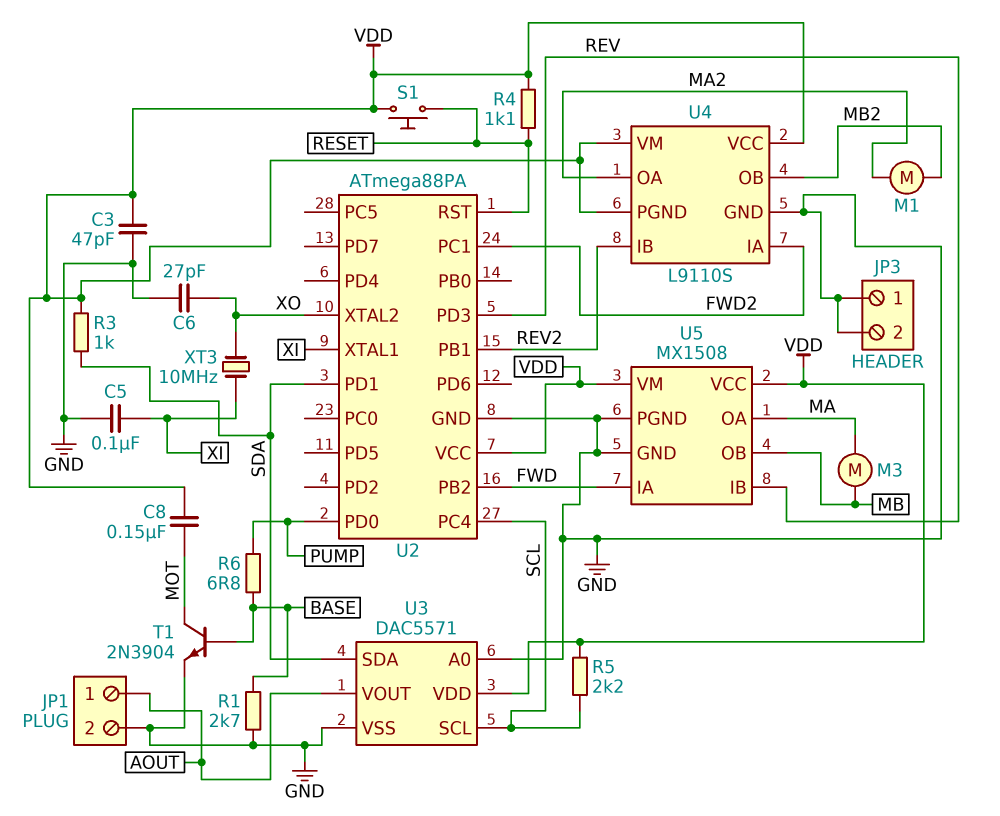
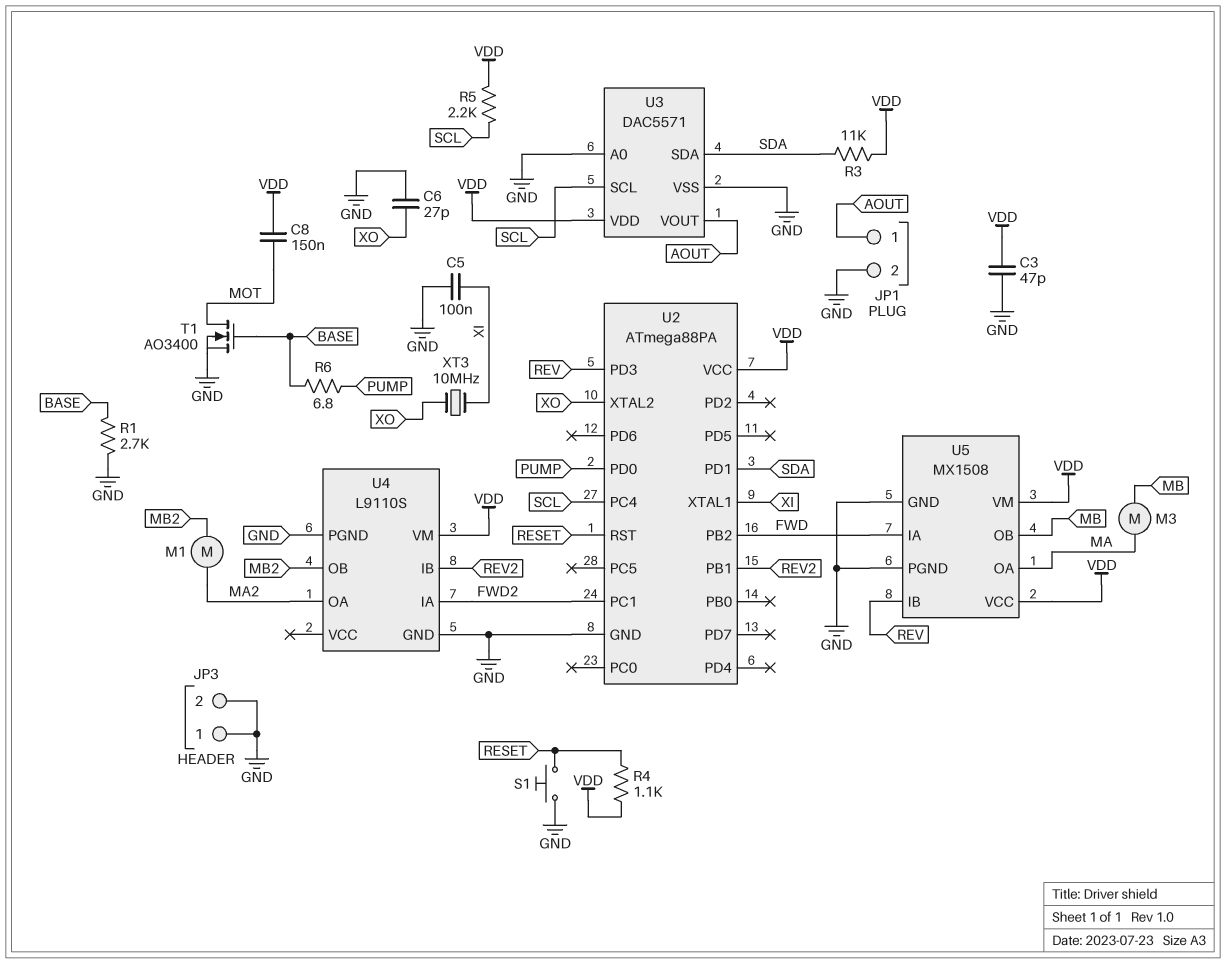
R3: 1k (SDA, VDD) -> 11k (SDA, VDD)
S1: button (RESET, VDD) -> button (GND, RESET)
T1: NPN 2N3904 (B BASE, C MOT, E GND) -> NMOS AO3400 (G BASE, D MOT, S GND)
U4 pin PGND: VDD -> GND
U4 pin VCC: VDD -> none

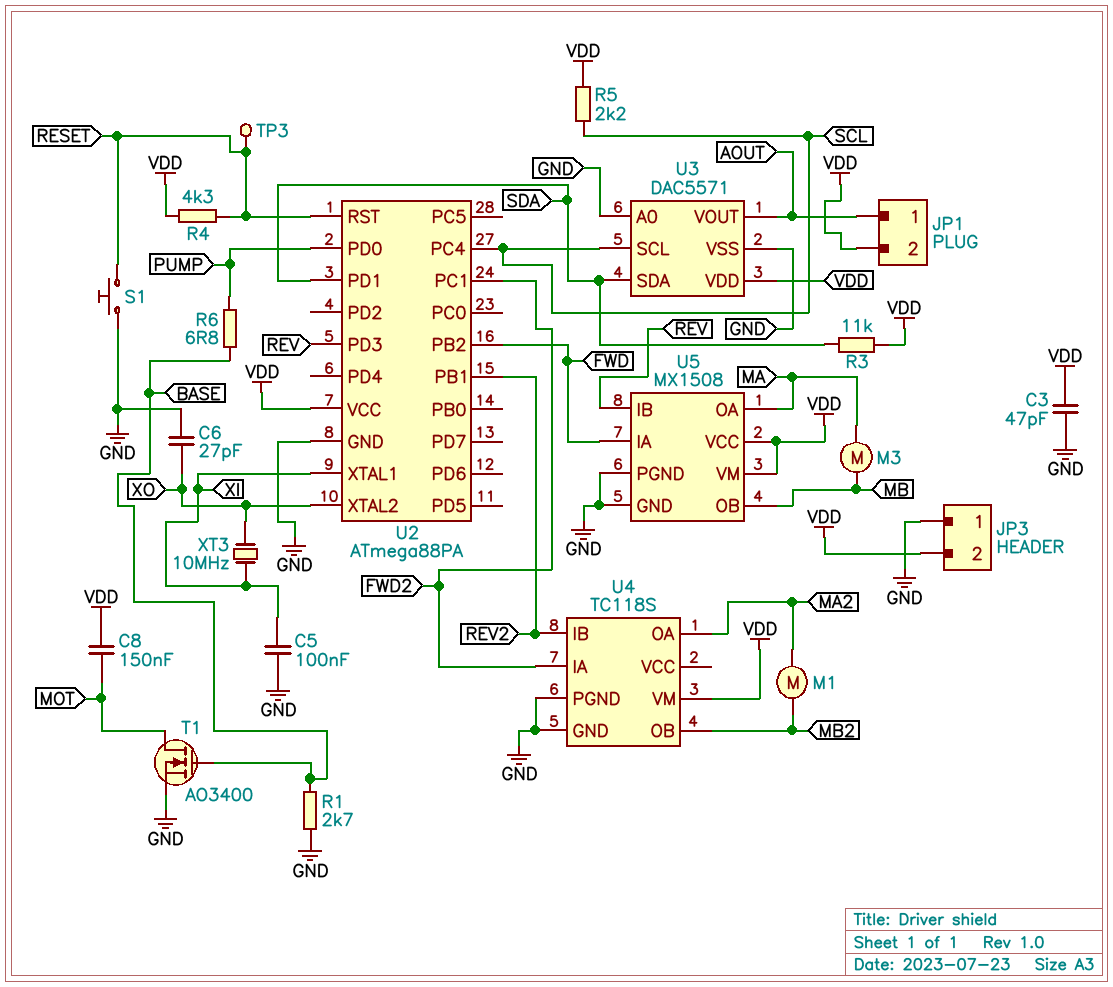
JP1 pin 2: GND -> VDD
JP3 pin 2: GND -> VDD
R4: 1.1k (RESET, VDD) -> 4.3k (RESET, VDD)
TP3: none -> test point (RESET)
U4: L9110S -> TC118S

